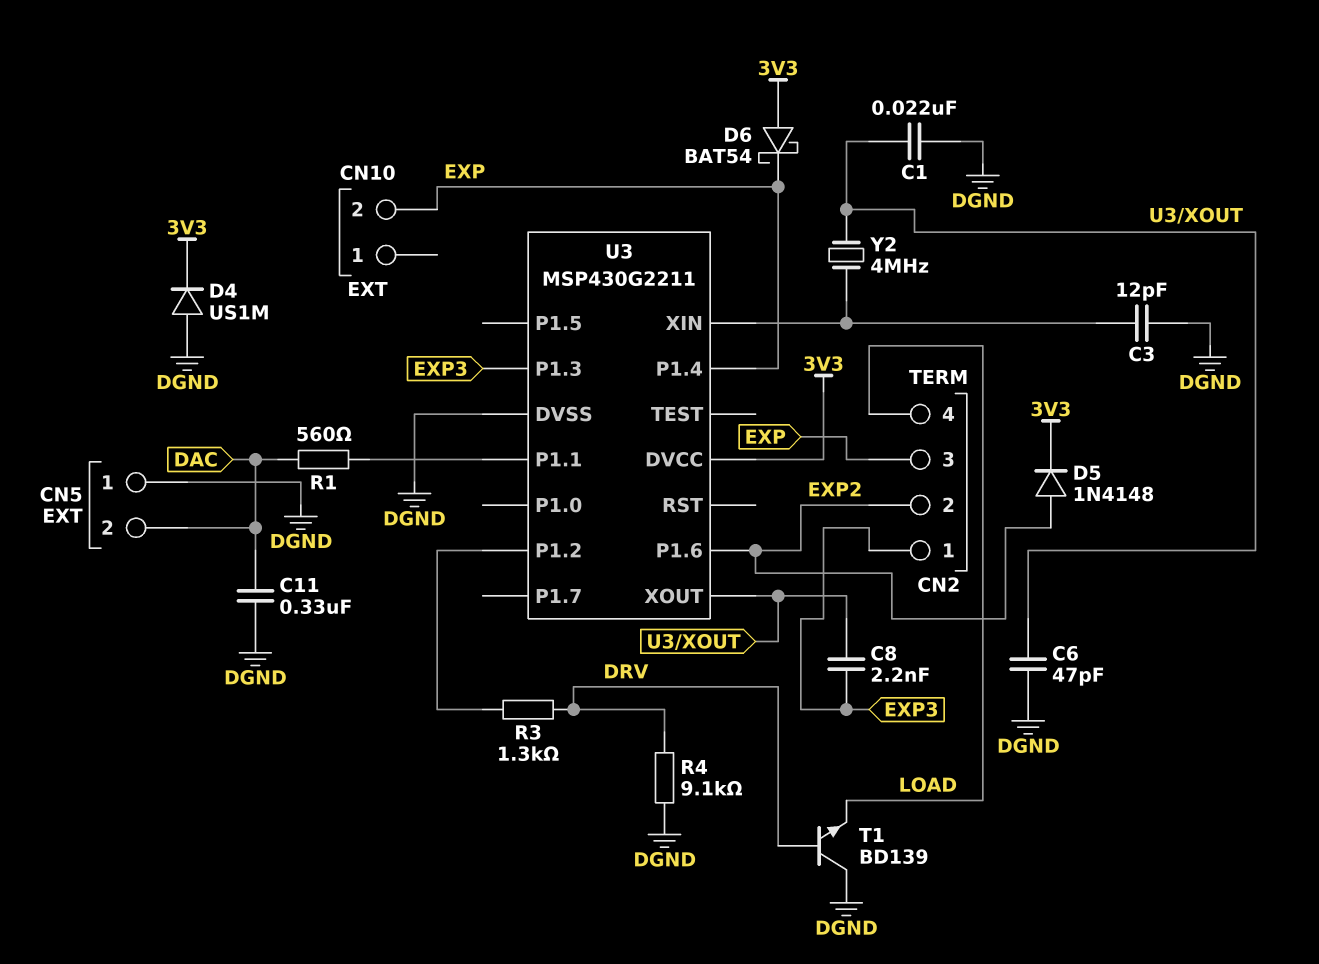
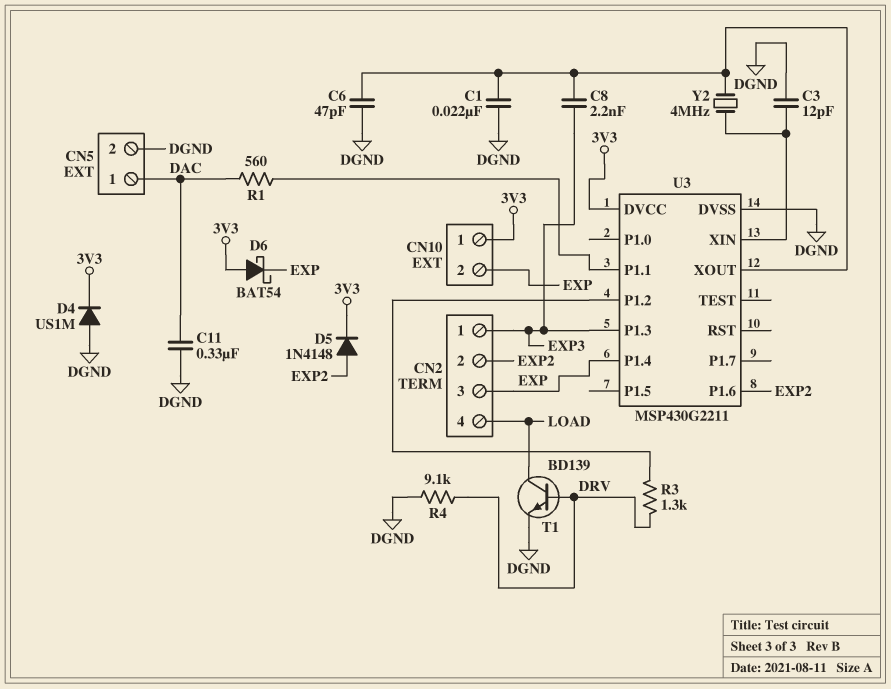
CN5 pin 1: DGND -> DAC
CN5 pin 2: DAC -> DGND
CN10 pin 1: none -> 3V3
T1: NPN BD139 (B DRV, C DGND, E LOAD) -> NPN BD139 (B DRV, C LOAD, E DGND)

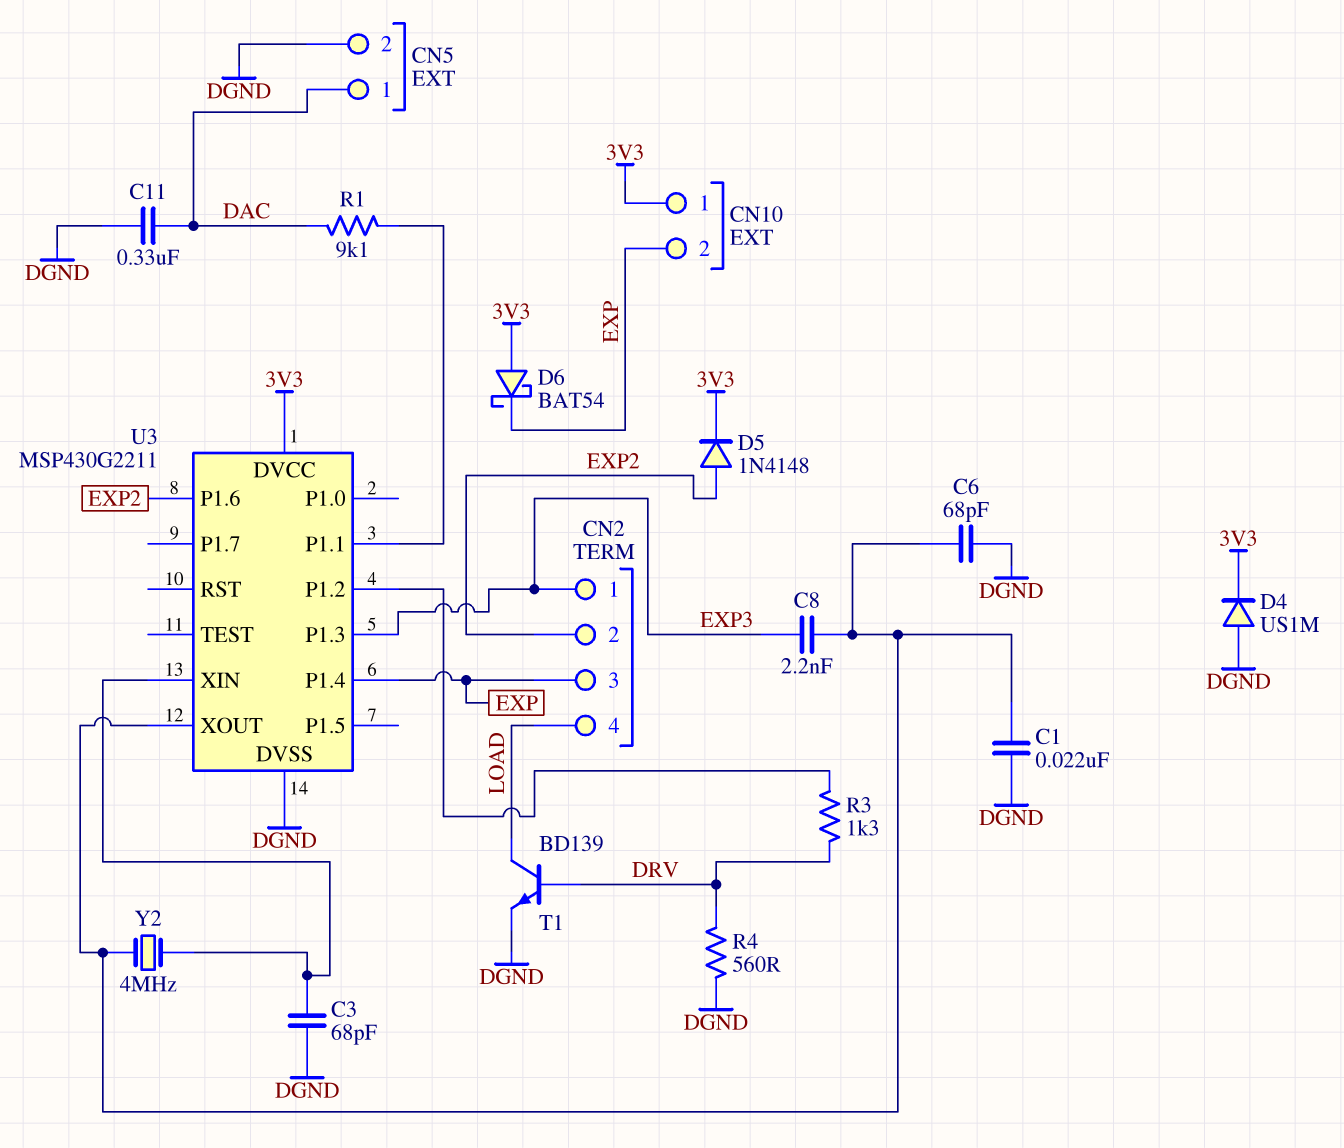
C3: 12pF (DGND, U3/XIN) -> 68pF (DGND, U3/XIN)
C6: 47pF (DGND, U3/XOUT) -> 68pF (DGND, U3/XOUT)
R1: 560 (DAC, U3/P1.1) -> 9.1k (DAC, U3/P1.1)
R4: 9.1k (DGND, DRV) -> 560 (DGND, DRV)

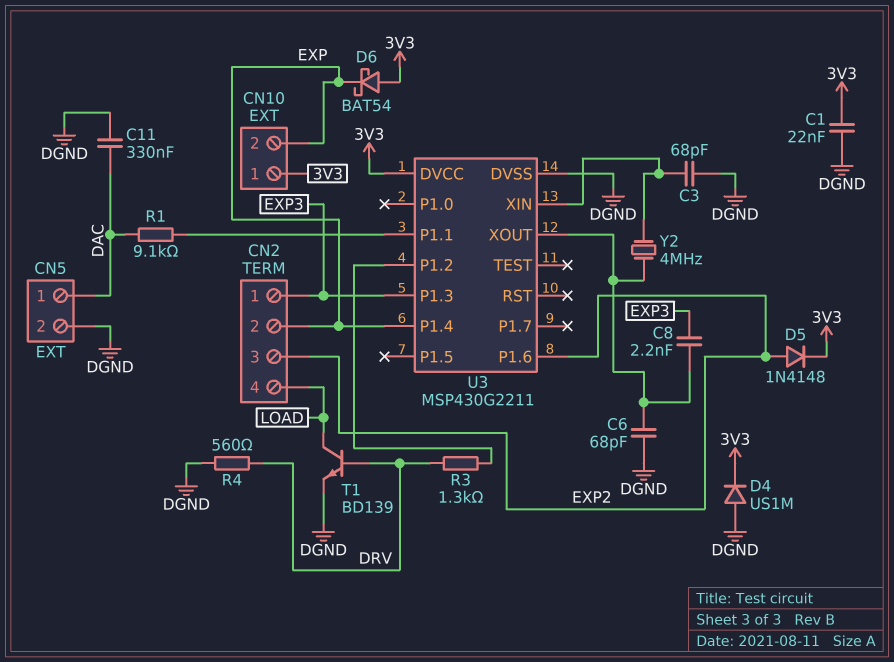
C1: 22nF (DGND, U3/XOUT) -> 22nF (3V3, DGND)
CN2 pin 2: EXP2 -> EXP
CN2 pin 3: EXP -> EXP2

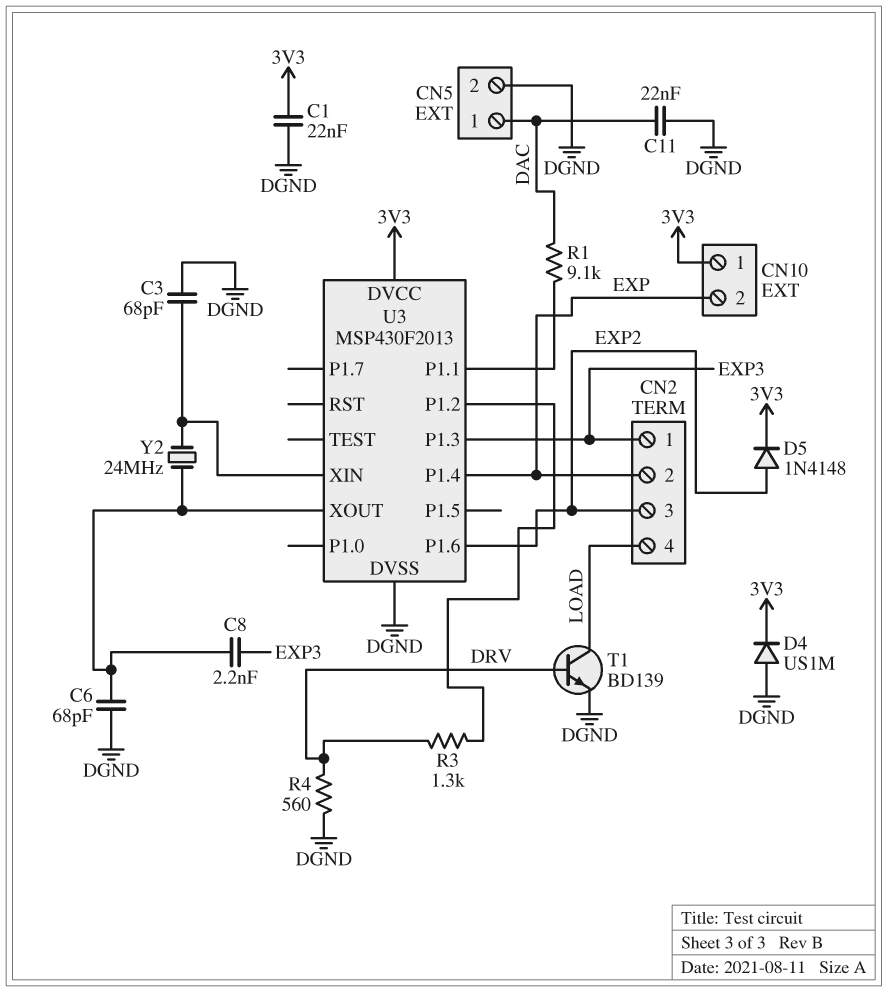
C11: 330nF (DAC, DGND) -> 22nF (DAC, DGND)
D6: schottky BAT54 (A 3V3, K EXP) -> none
U3: MSP430G2211 -> MSP430F2013
Y2: 4MHz (U3/XIN, U3/XOUT) -> 24MHz (U3/XIN, U3/XOUT)

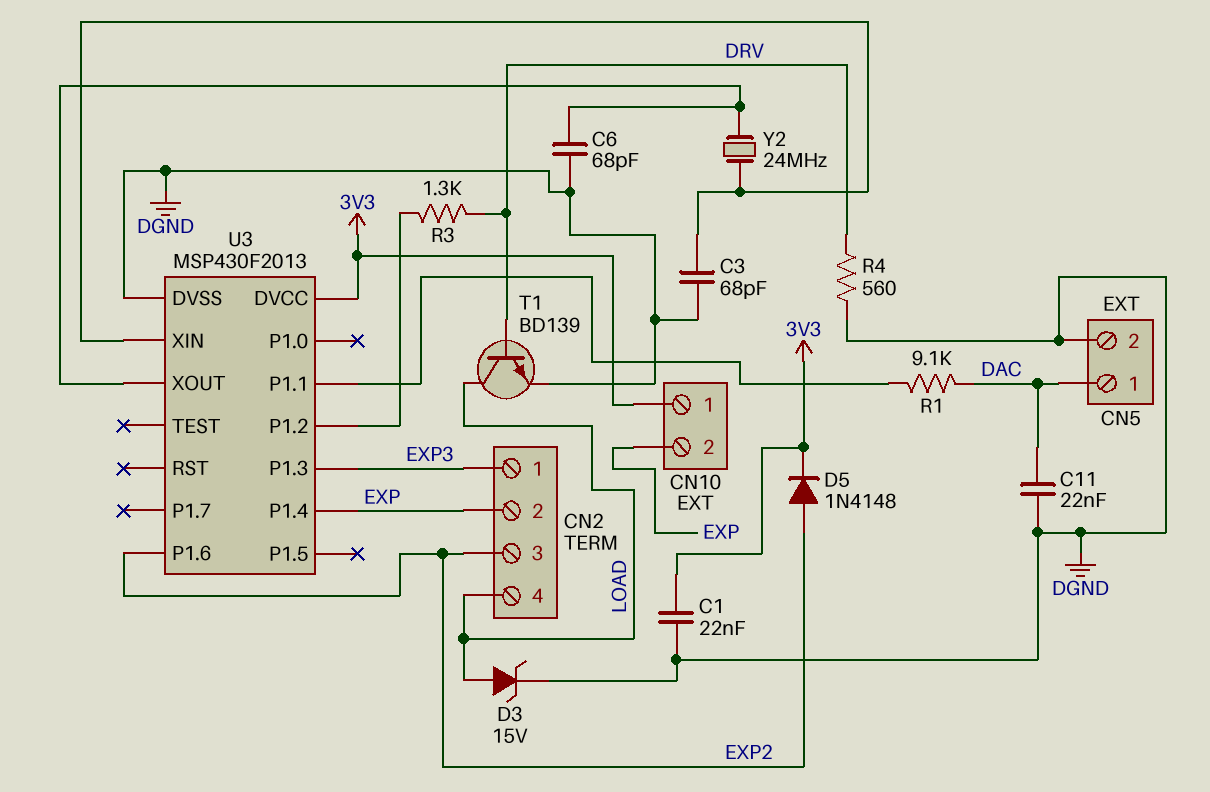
C8: 2.2nF (EXP3, U3/XOUT) -> none
D3: none -> zener 15V (A LOAD, K DGND)
D4: diode US1M (A DGND, K 3V3) -> none

